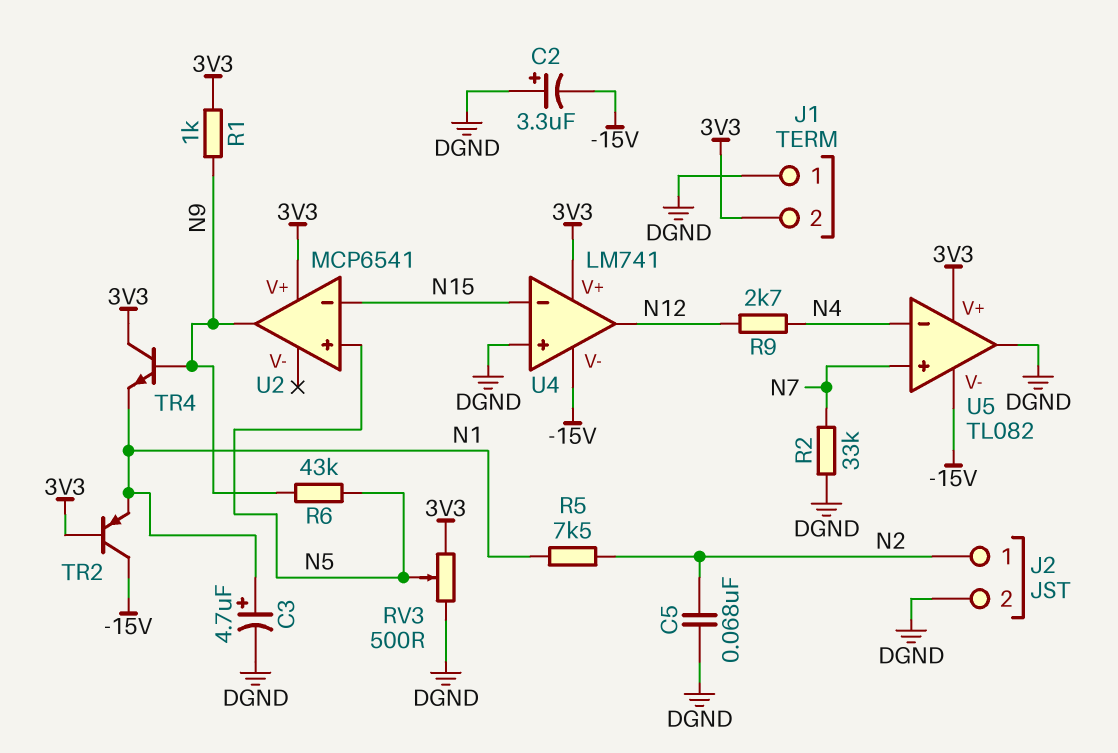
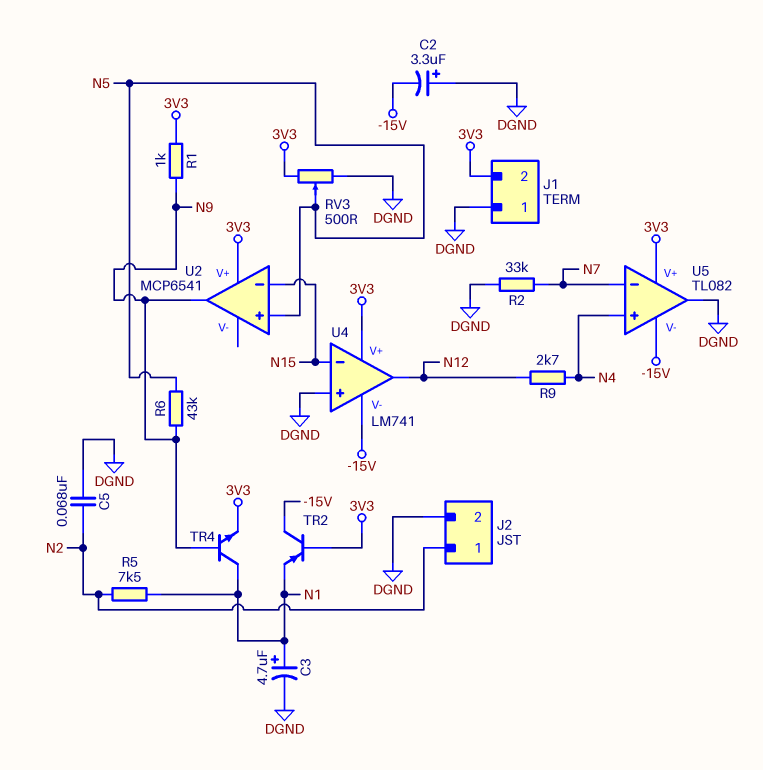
TR4: NPN (B N9, C 3V3, E N1) -> NPN (B N9, C N1, E 3V3)
U5 pin in+: N7 -> N4
U5 pin in-: N4 -> N7

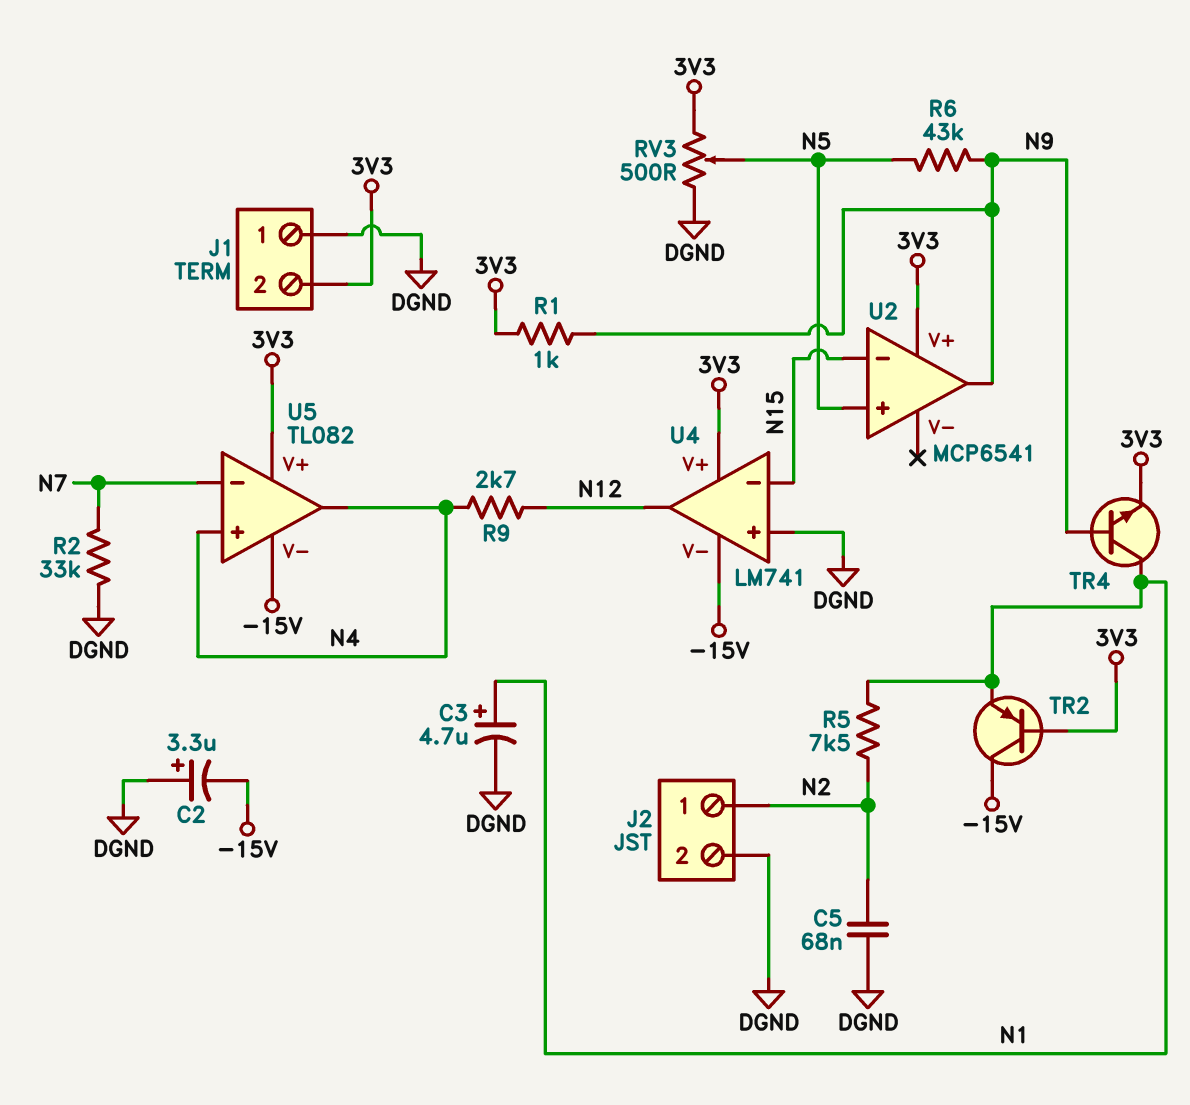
U5 pin out: DGND -> N4

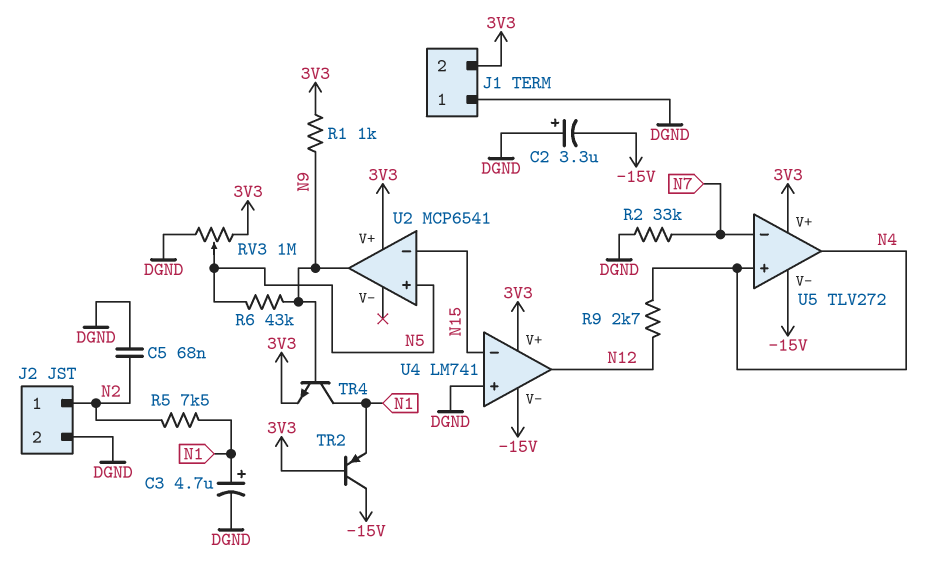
RV3: 500 (3V3, DGND, wiper N5) -> 1M (3V3, DGND, wiper N5)
U5: TL082 -> TLV272

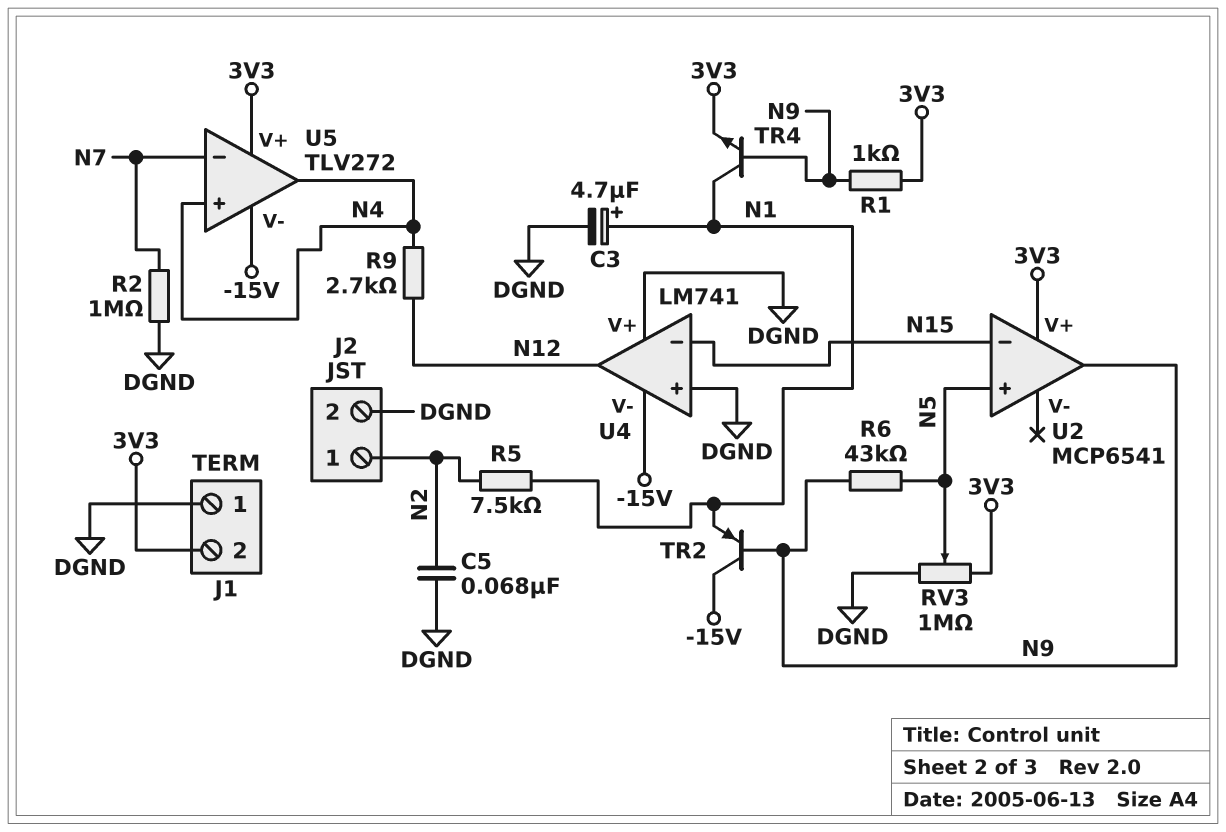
C2: 3.3uF (plus DGND, minus -15V) -> none
R2: 33k (DGND, N7) -> 1M (DGND, N7)
TR2: PNP (B 3V3, C -15V, E N1) -> PNP (B N9, C -15V, E N1)
U4 pin V+: 3V3 -> DGND

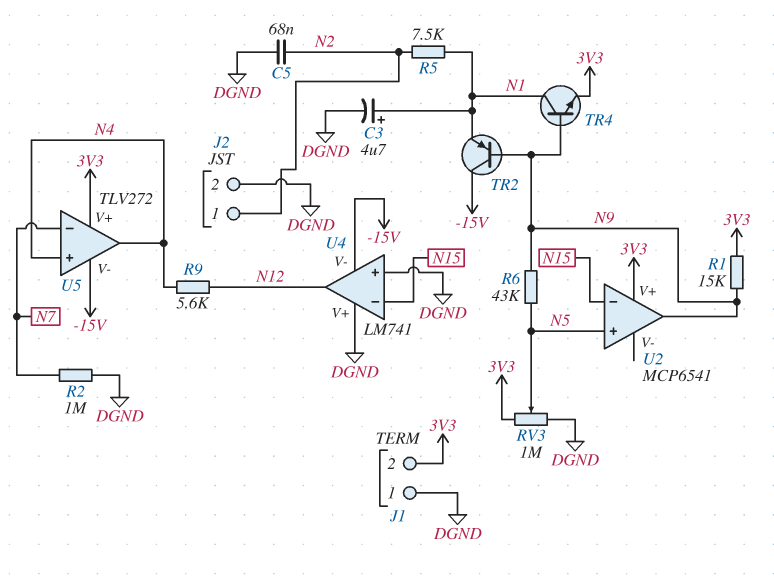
R1: 1k (3V3, N9) -> 15k (3V3, N9)
R9: 2.7k (N4, N12) -> 5.6k (N4, N12)

